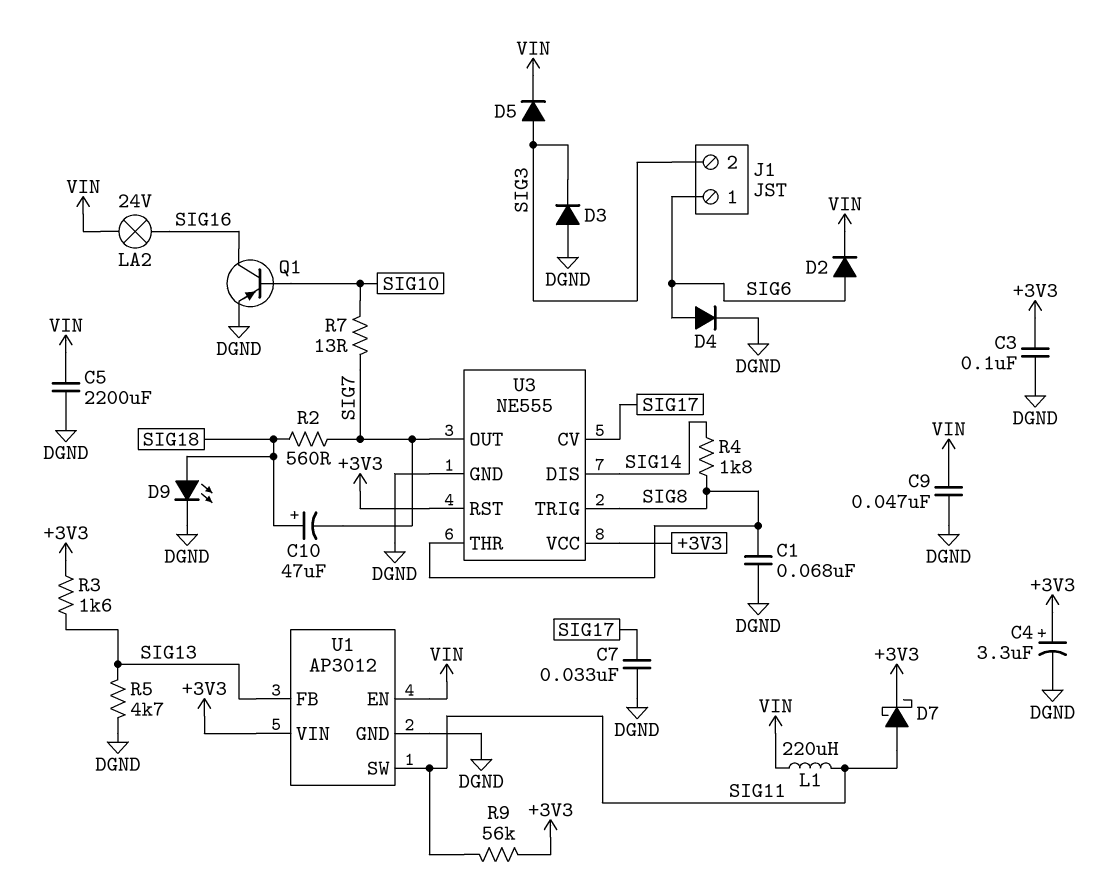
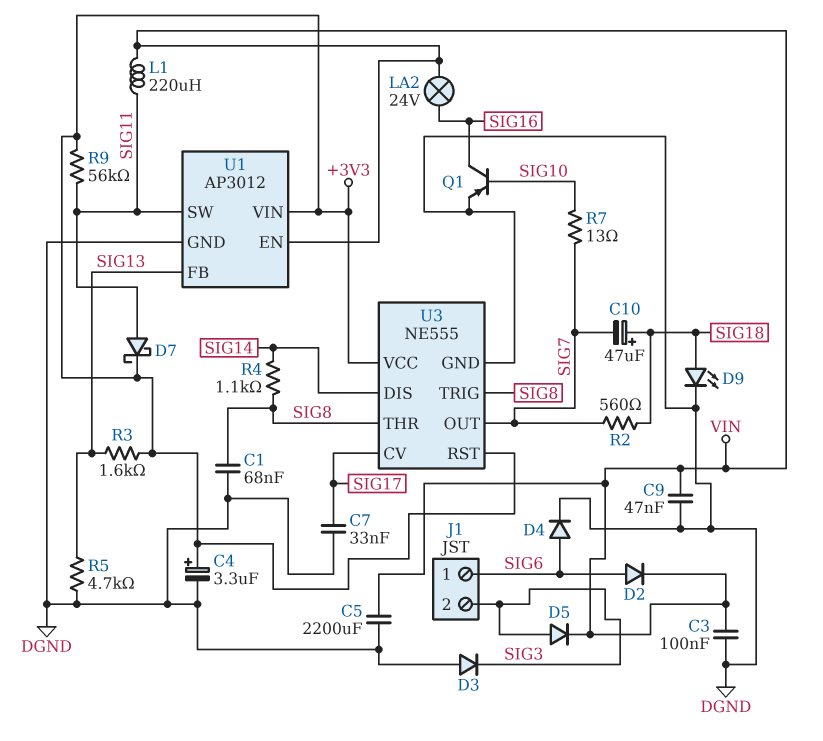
C3: 100nF (+3V3, DGND) -> 100nF (DGND, VIN)
R4: 1.8k (SIG8, SIG14) -> 1.1k (SIG8, SIG14)

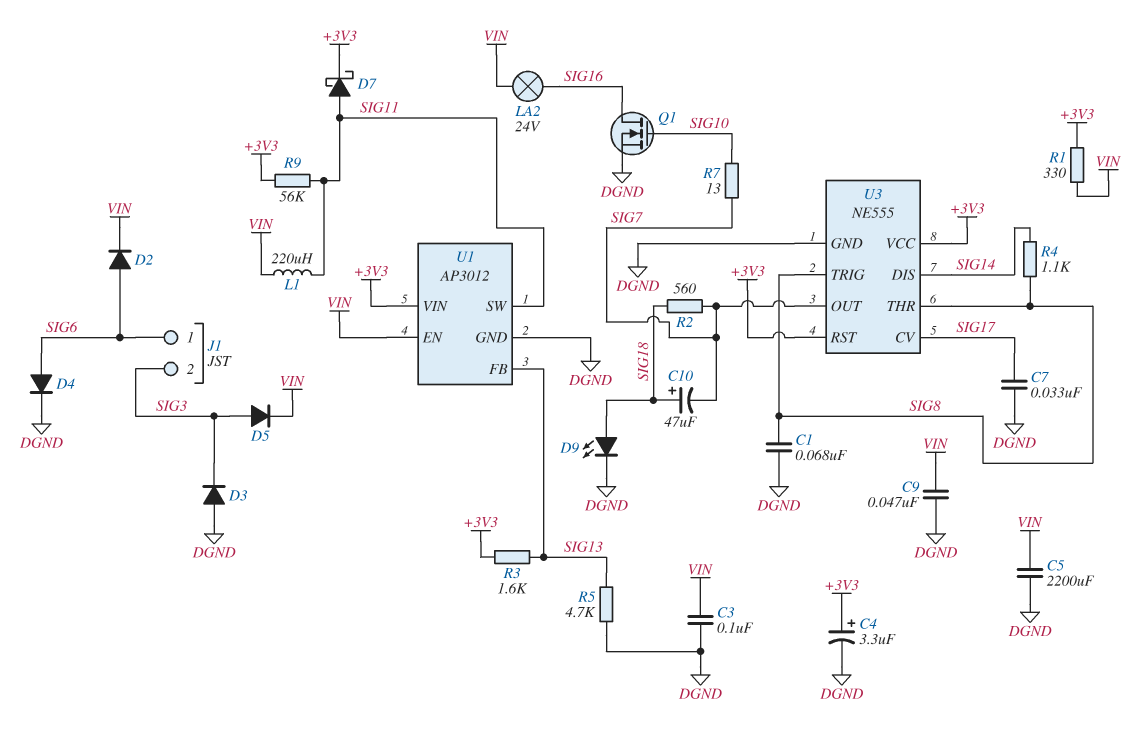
Q1: PNP (B SIG10, C SIG16, E DGND) -> NMOS (G SIG10, D SIG16, S DGND)
R1: none -> 330 (+3V3, VIN)

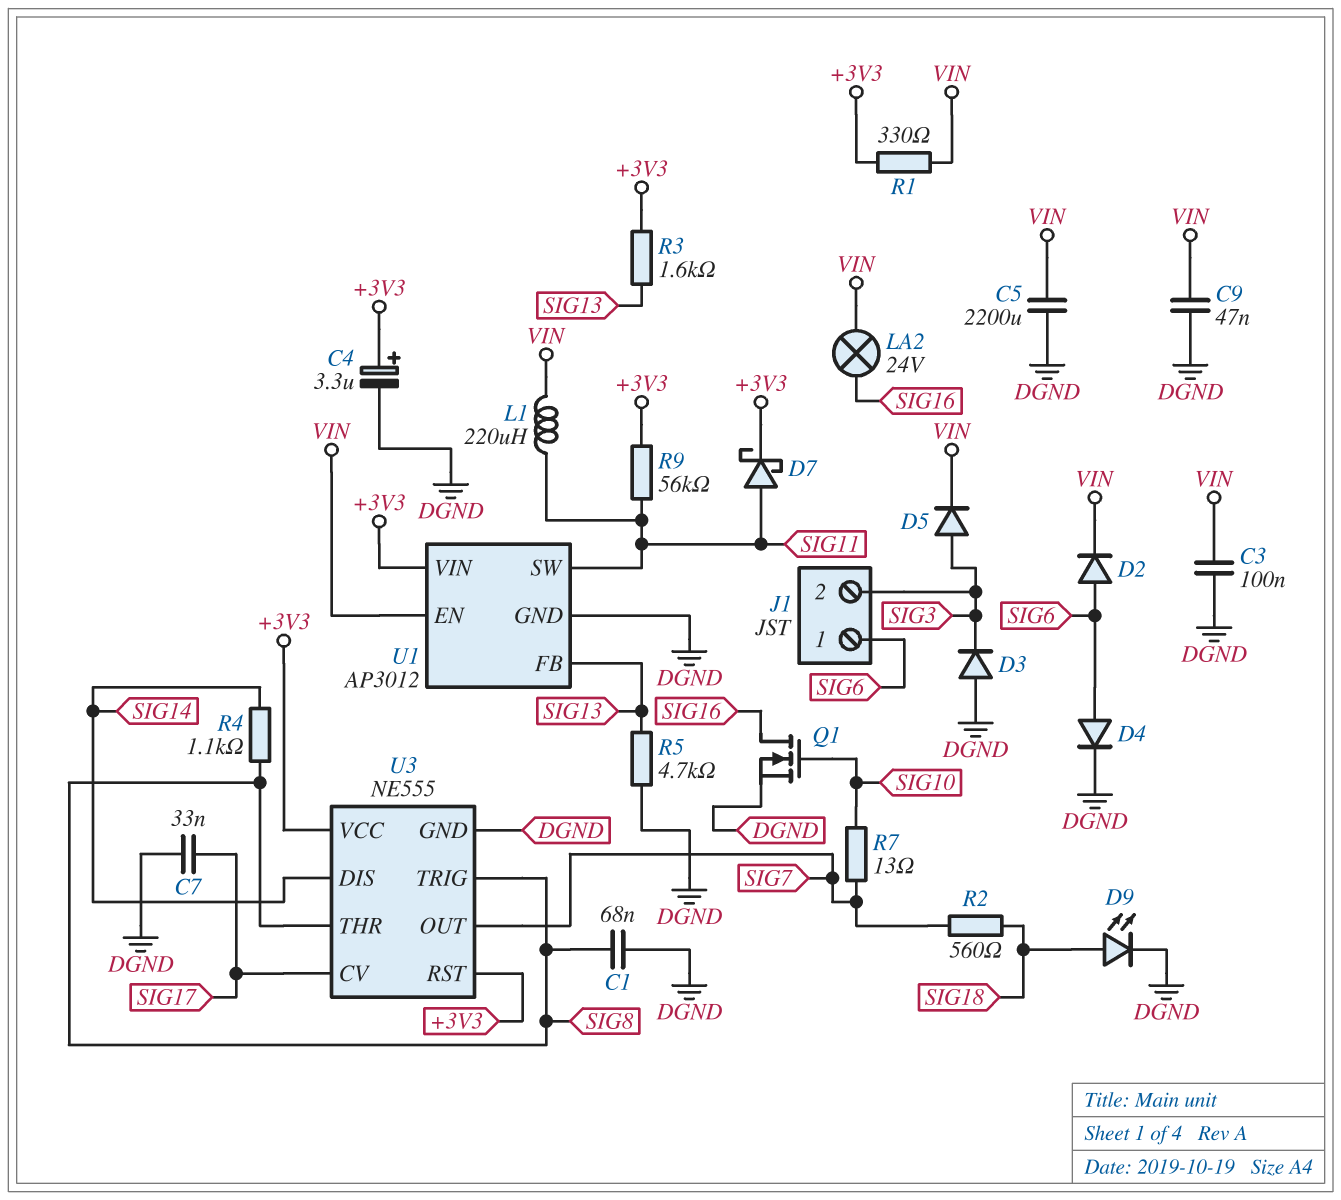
C10: 47uF (plus SIG18, minus SIG7) -> none

